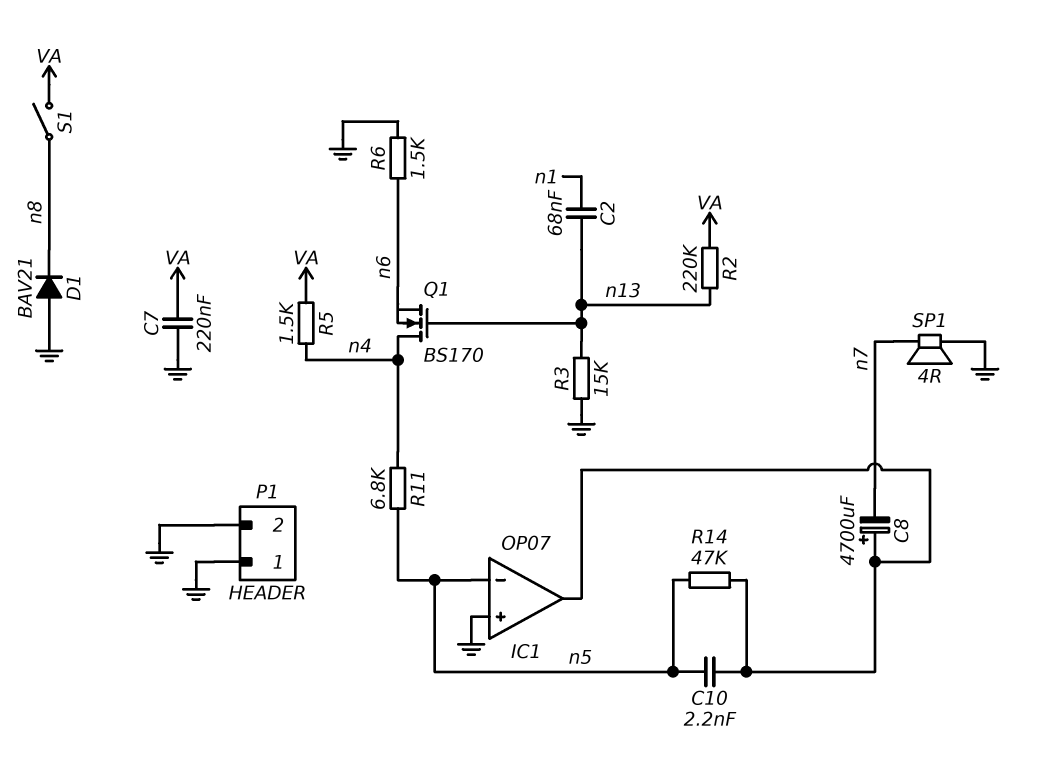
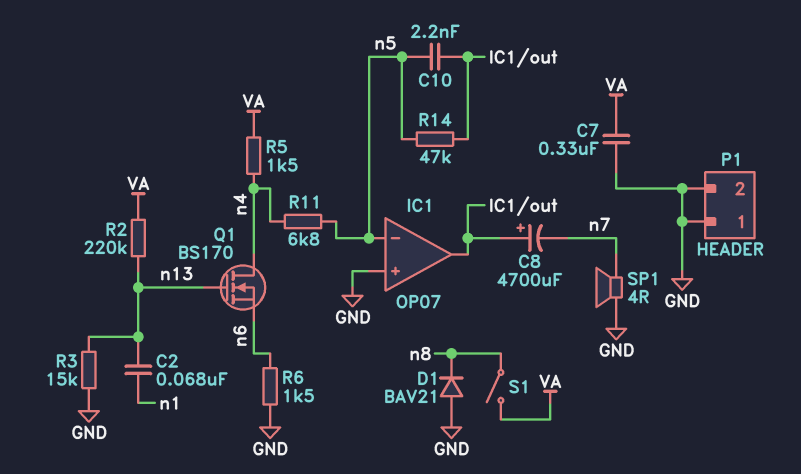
C7: 220nF (GND, VA) -> 330nF (GND, VA)

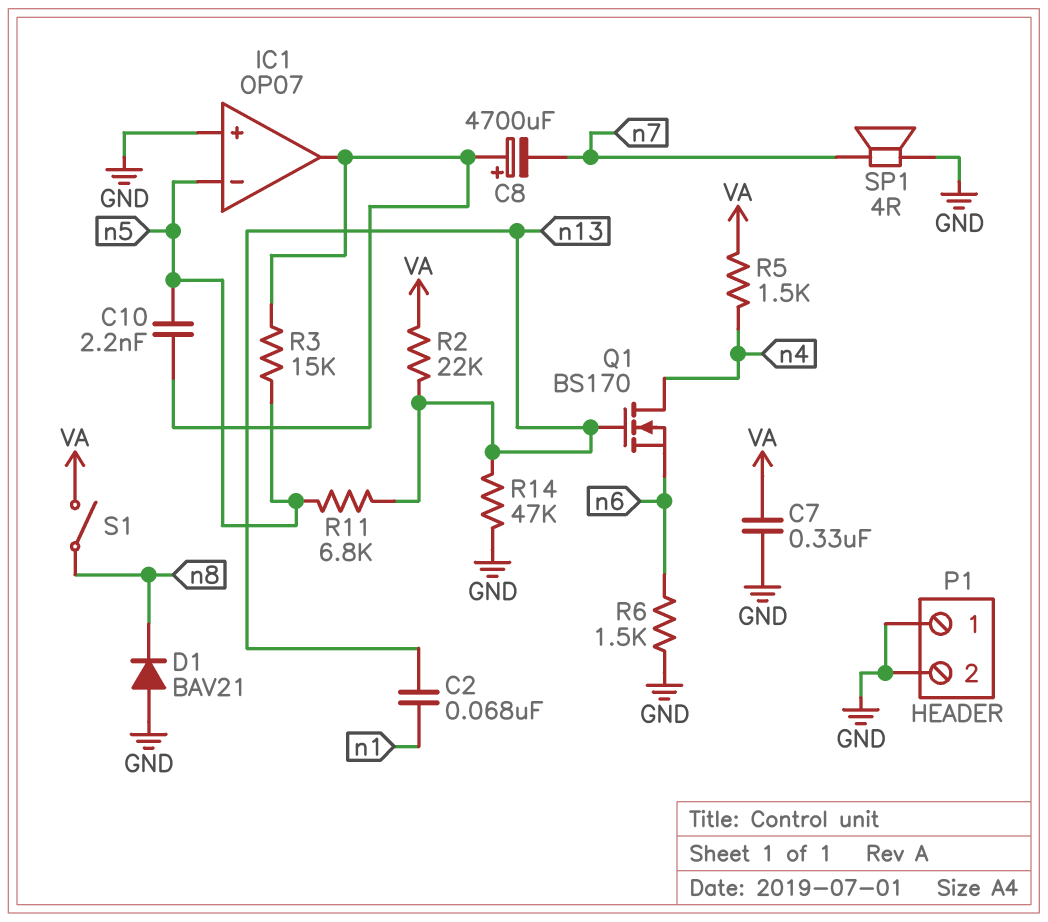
R2: 220k (VA, n13) -> 22k (VA, n13)
R3: 15k (GND, n13) -> 15k (IC1/out, n5)
R11: 6.8k (n4, n5) -> 6.8k (n5, n13)
R14: 47k (IC1/out, n5) -> 47k (GND, n13)

